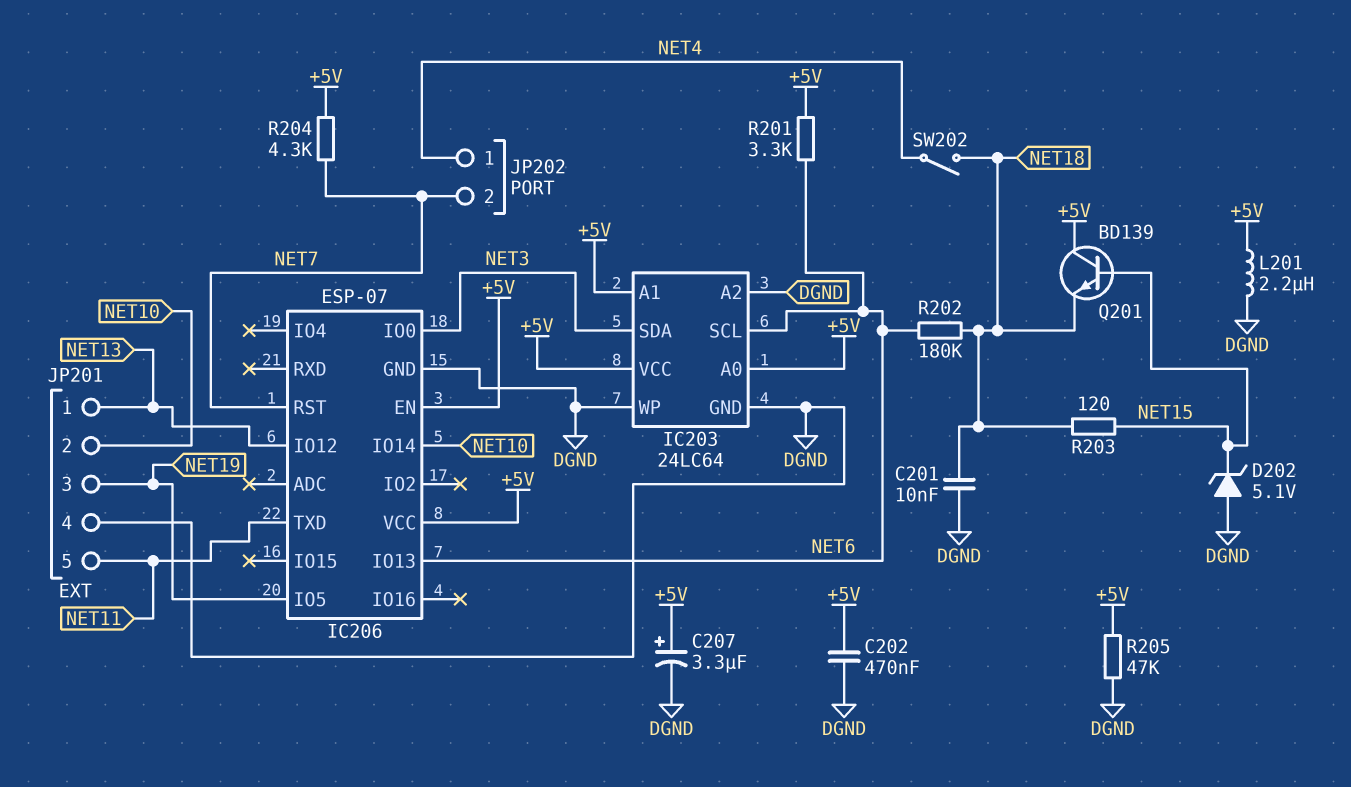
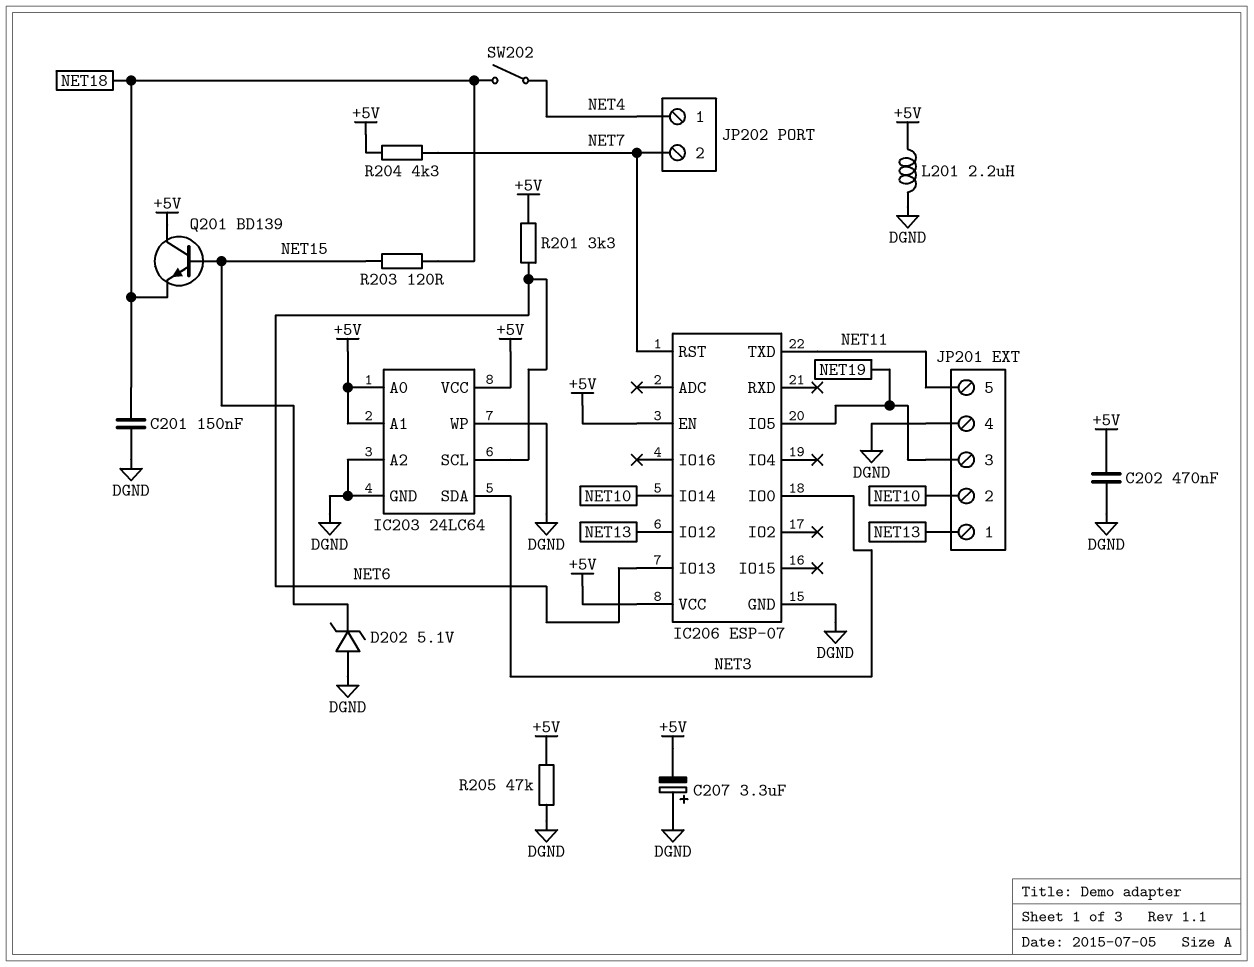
C201: 10nF (DGND, NET18) -> 150nF (DGND, NET18)
C207: 3.3uF (plus +5V, minus DGND) -> 3.3uF (plus DGND, minus +5V)
R202: 180k (NET6, NET18) -> none

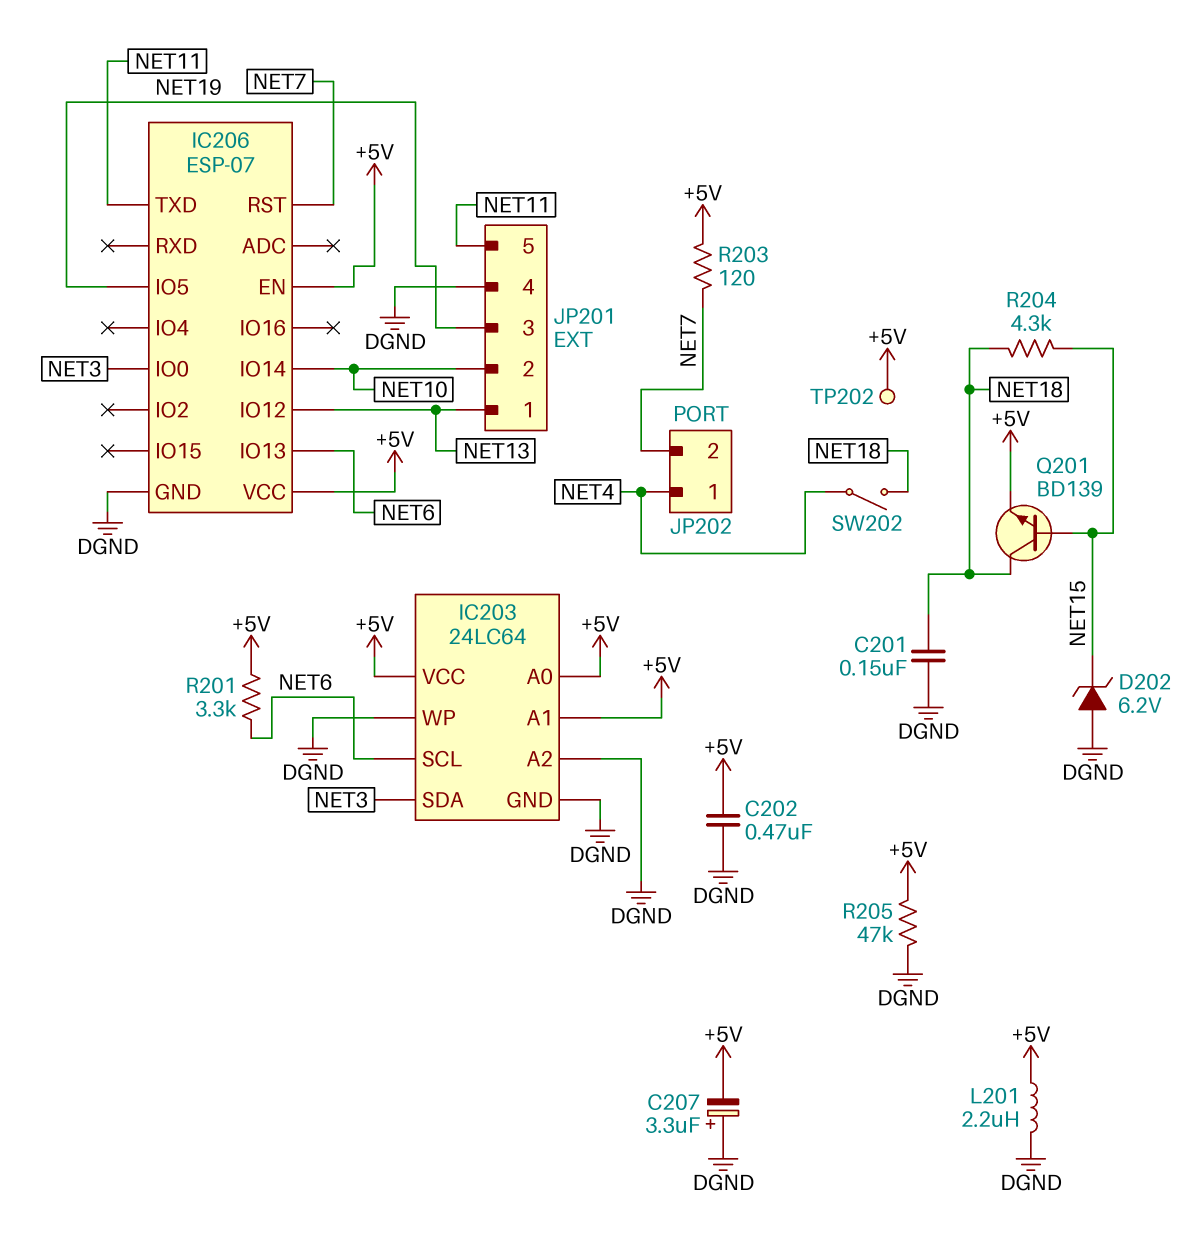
D202: zener 5.1V (A DGND, K NET15) -> zener 6.2V (A DGND, K NET15)
Q201: NPN BD139 (B NET15, C +5V, E NET18) -> NPN BD139 (B NET15, C NET18, E +5V)
R203: 120 (NET15, NET18) -> 120 (+5V, NET7)
R204: 4.3k (+5V, NET7) -> 4.3k (NET15, NET18)
TP202: none -> test point (+5V)

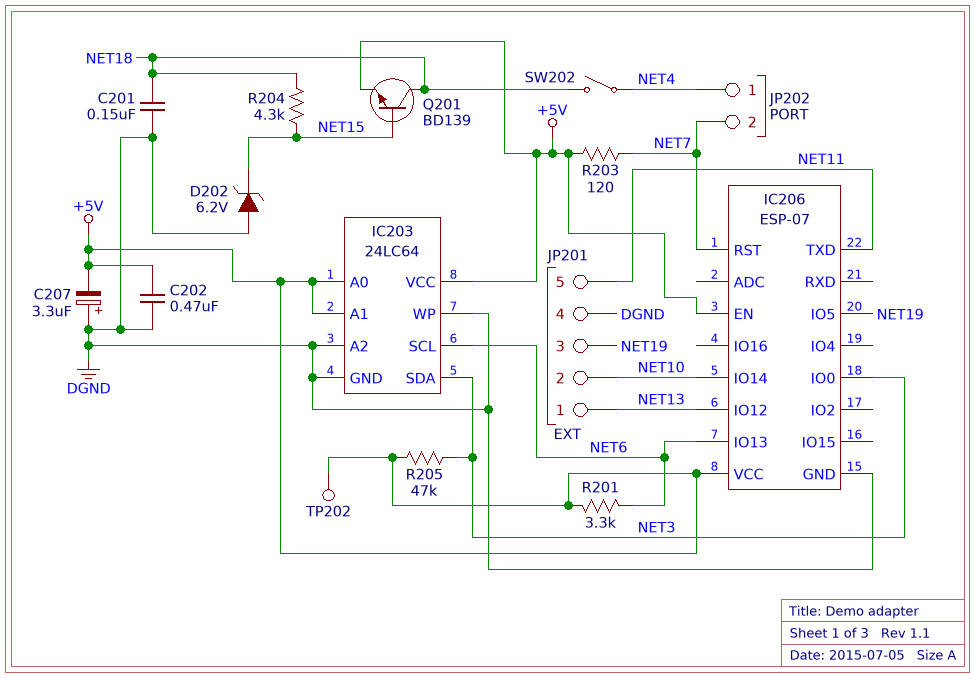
L201: 2.2uH (+5V, DGND) -> none
R205: 47k (+5V, DGND) -> 47k (+5V, NET3)

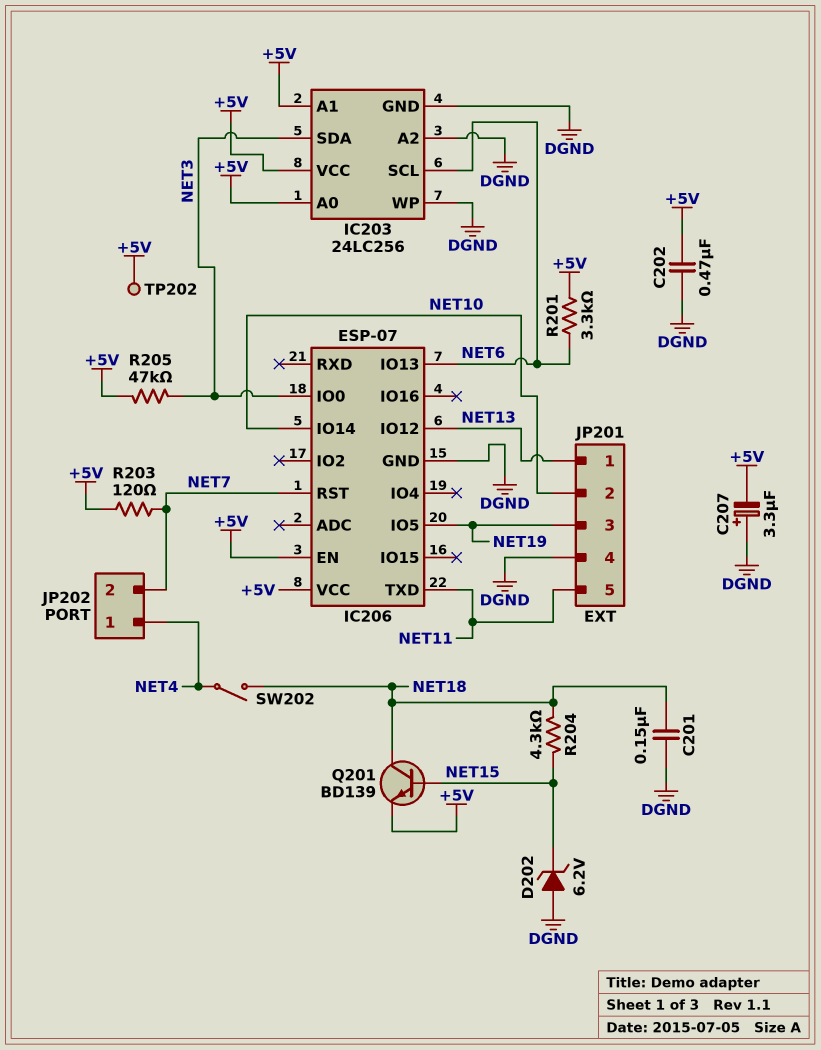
IC203: 24LC64 -> 24LC256

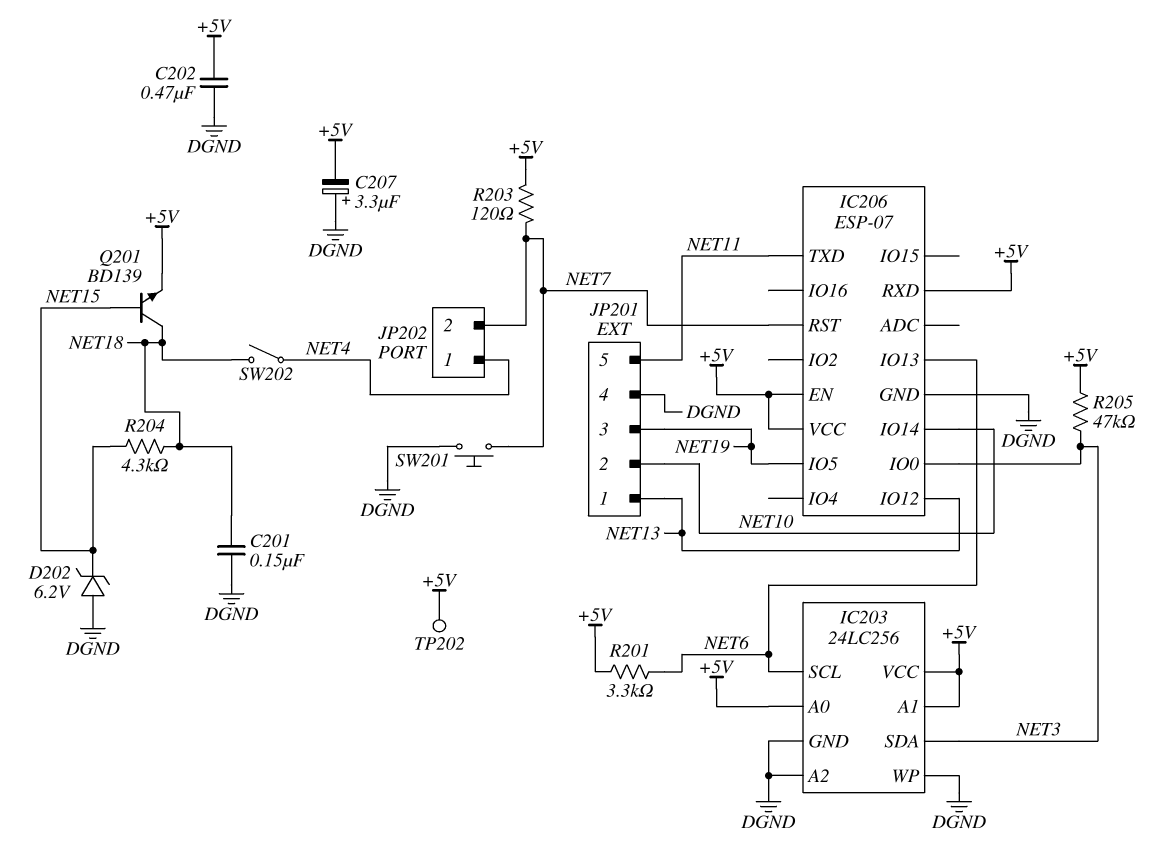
IC206 pin RXD: none -> +5V
SW201: none -> button (DGND, NET7)

